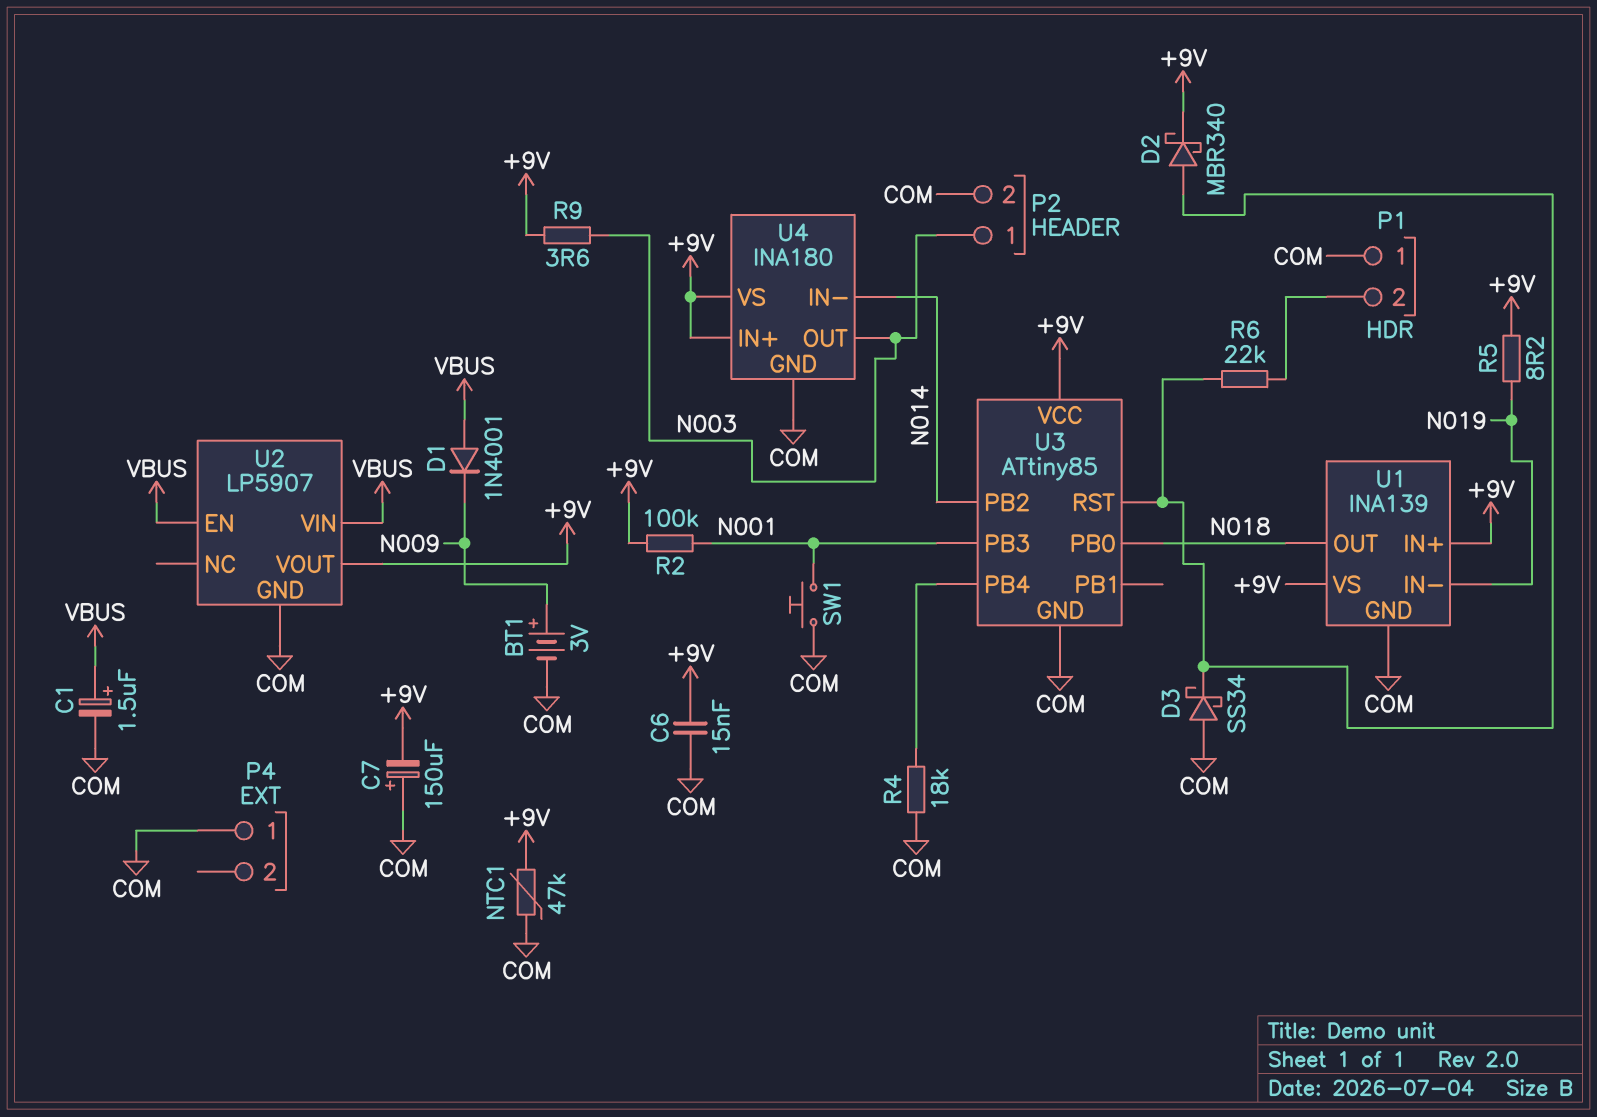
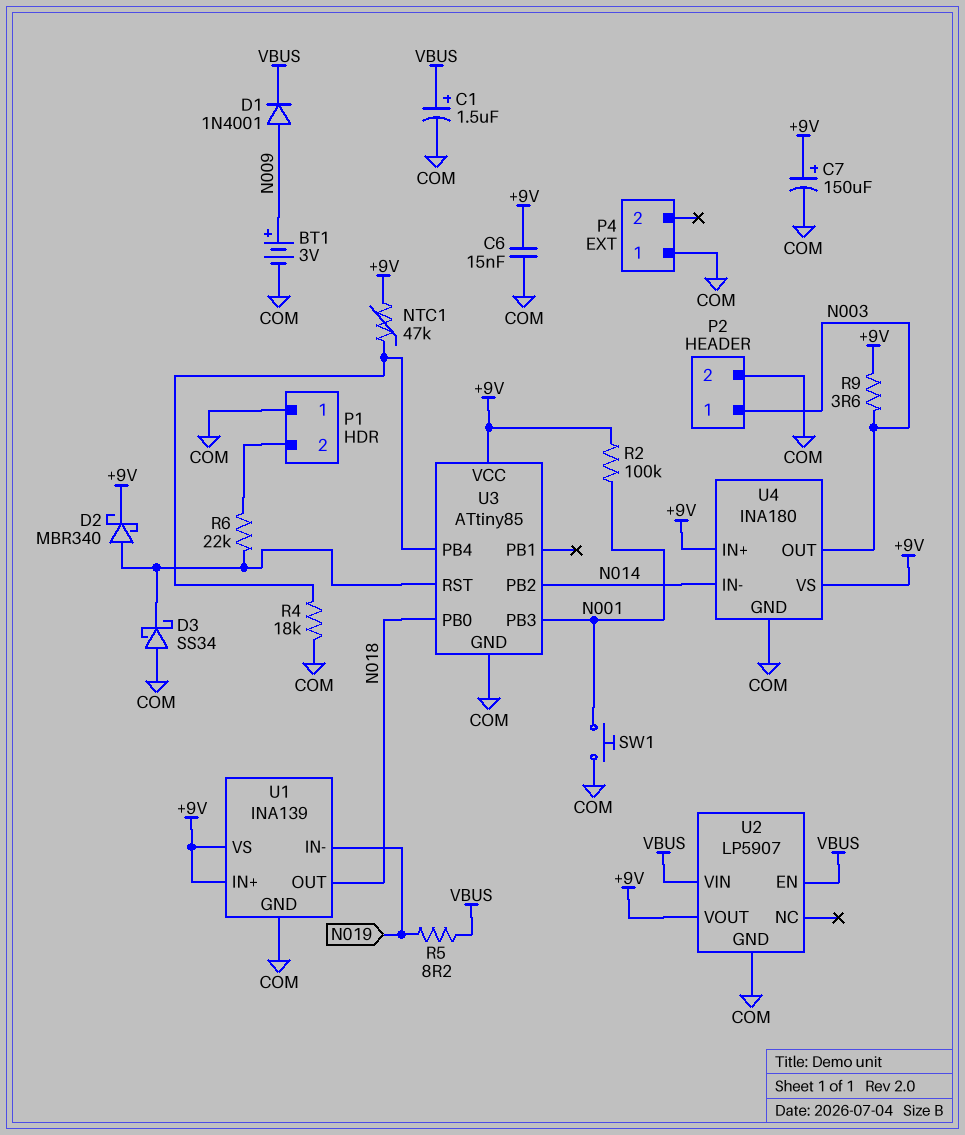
C7: 150uF (plus COM, minus +9V) -> 150uF (plus +9V, minus COM)
D1: diode 1N4001 (A VBUS, K N009) -> diode 1N4001 (A N009, K VBUS)
NTC1: 47k (+9V, COM) -> 47k (+9V, U3/PB4)
R5: 8.2 (+9V, N019) -> 8.2 (N019, VBUS)

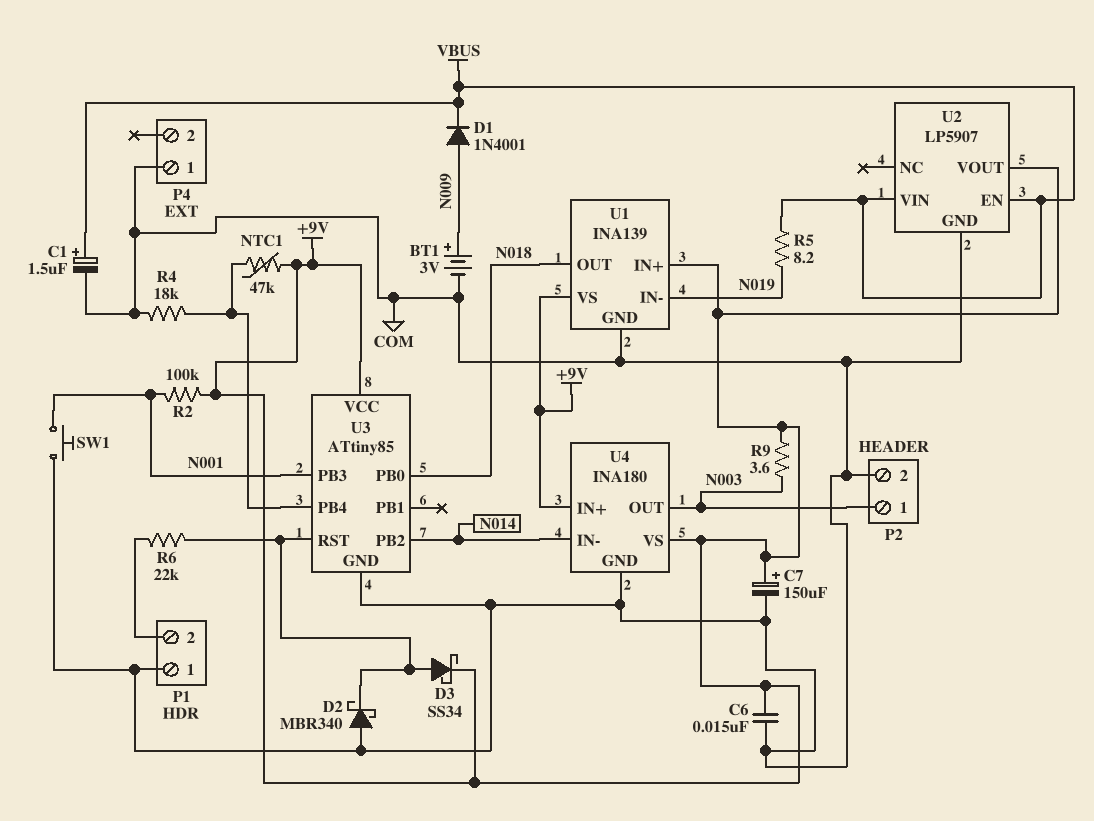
D2: schottky MBR340 (A U3/RST, K +9V) -> schottky MBR340 (A COM, K U3/RST)
D3: schottky SS34 (A COM, K U3/RST) -> schottky SS34 (A U3/RST, K +9V)

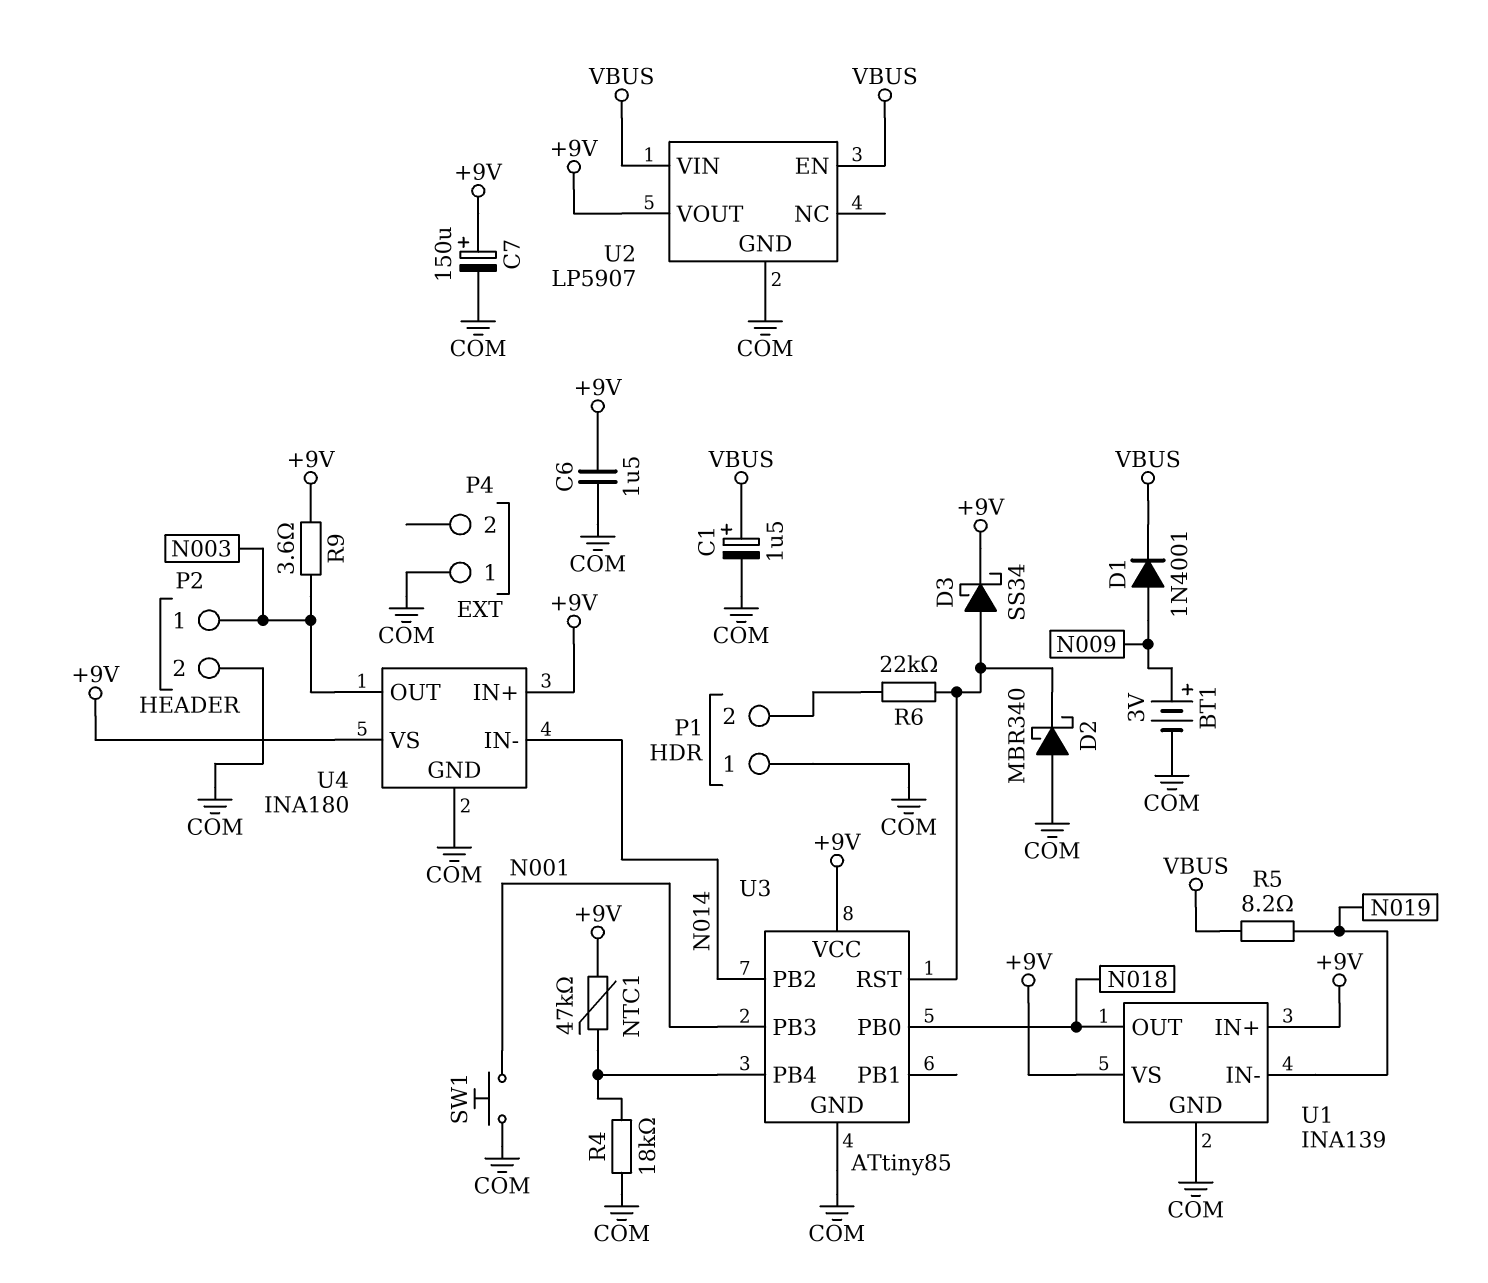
C6: 15nF (+9V, COM) -> 1.5uF (+9V, COM)
R2: 100k (+9V, N001) -> none

